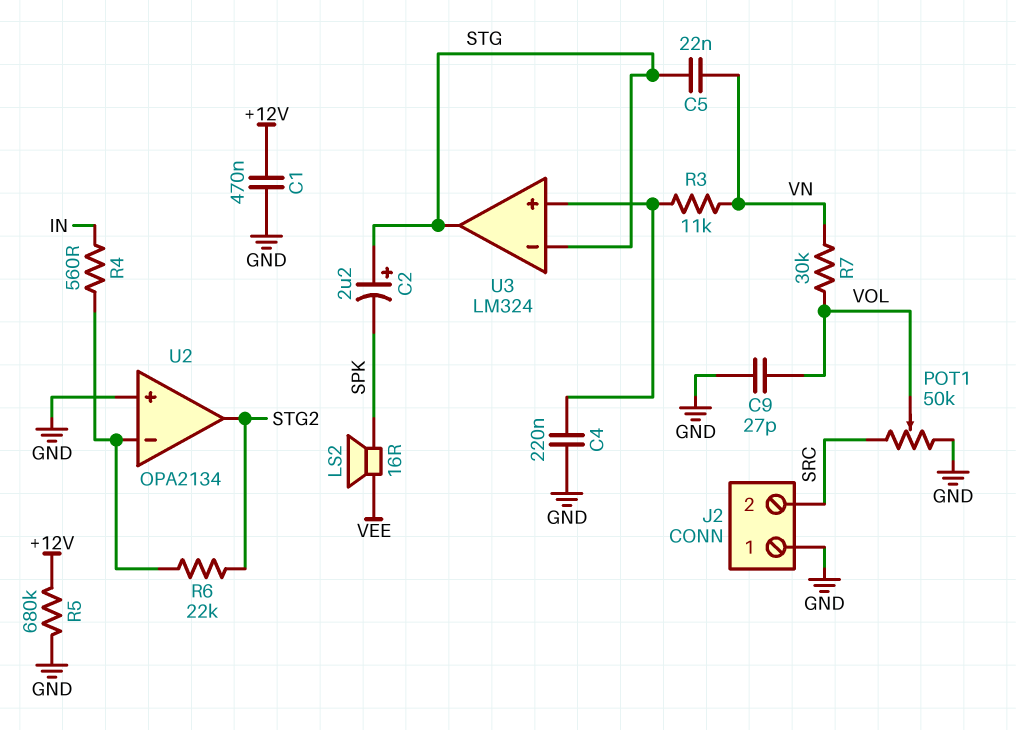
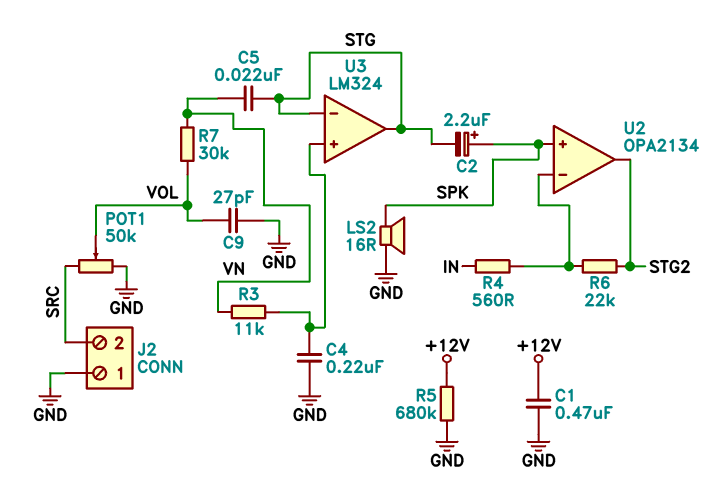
C2: 2.2uF (plus STG, minus SPK) -> 2.2uF (plus SPK, minus STG)
LS2: speaker 16R (SPK, VEE) -> speaker 16R (GND, SPK)
U2 pin in+: GND -> SPK

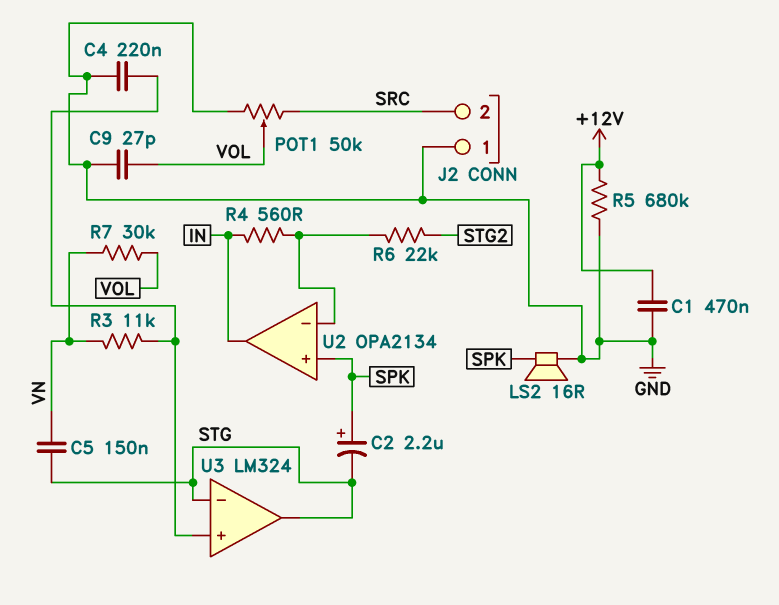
C5: 22nF (STG, VN) -> 150nF (STG, VN)
U2 pin out: STG2 -> IN

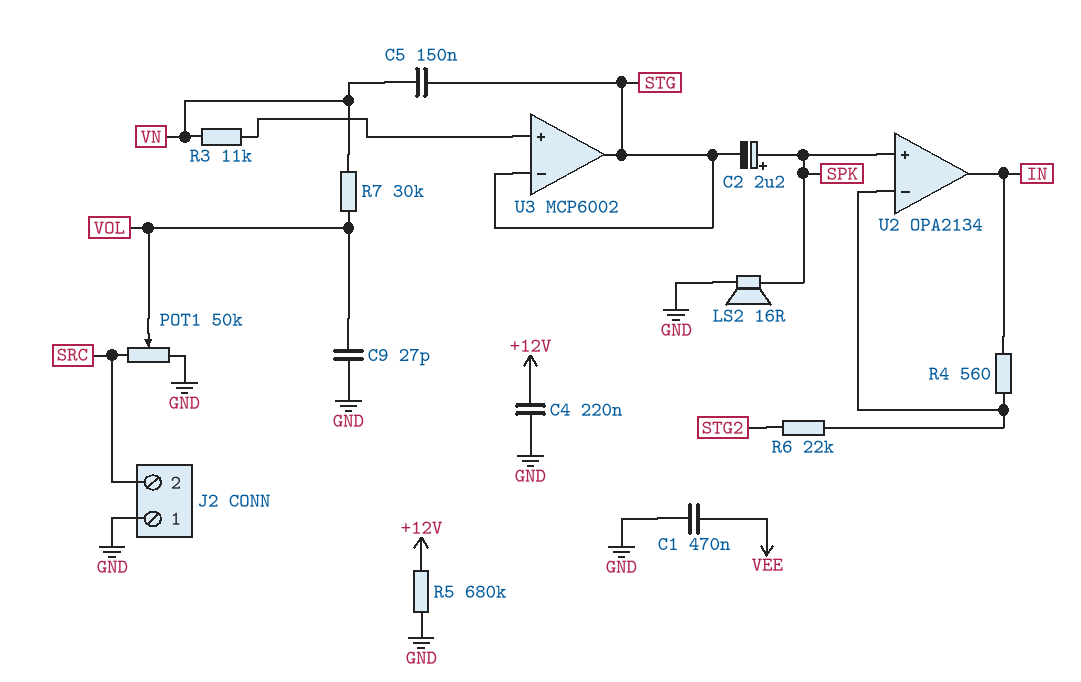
C1: 470nF (+12V, GND) -> 470nF (GND, VEE)
C4: 220nF (GND, U3/in+) -> 220nF (+12V, GND)
U3: LM324 -> MCP6002

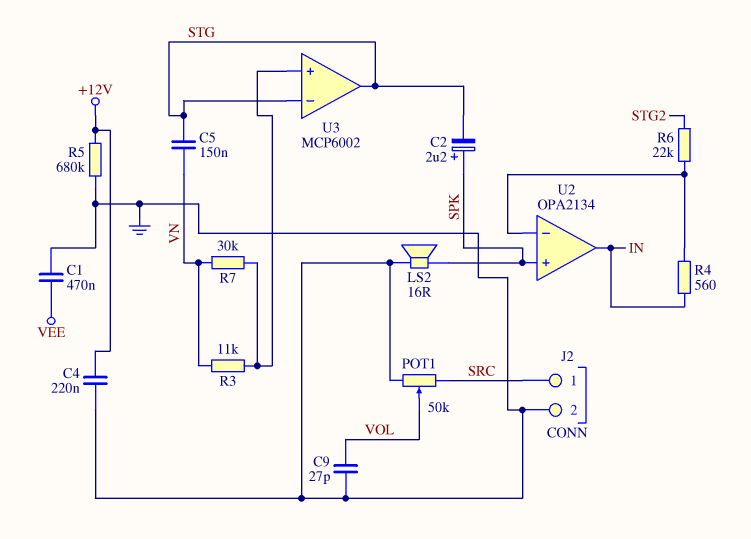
J2 pin 1: GND -> SRC
J2 pin 2: SRC -> GND
R7: 30k (VN, VOL) -> 30k (U3/in+, VN)

